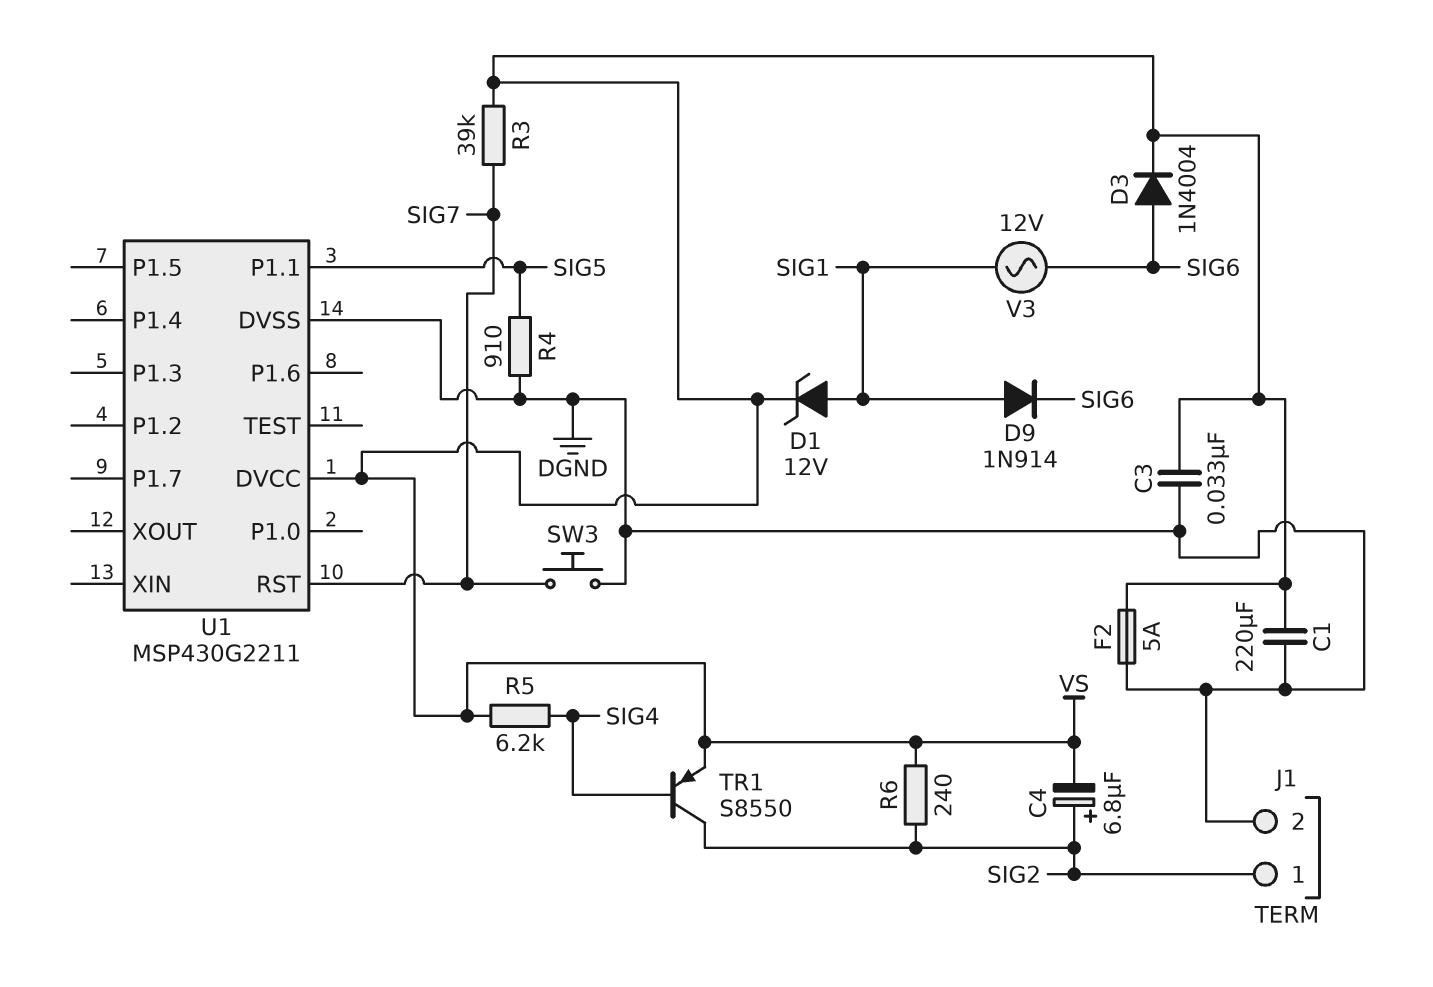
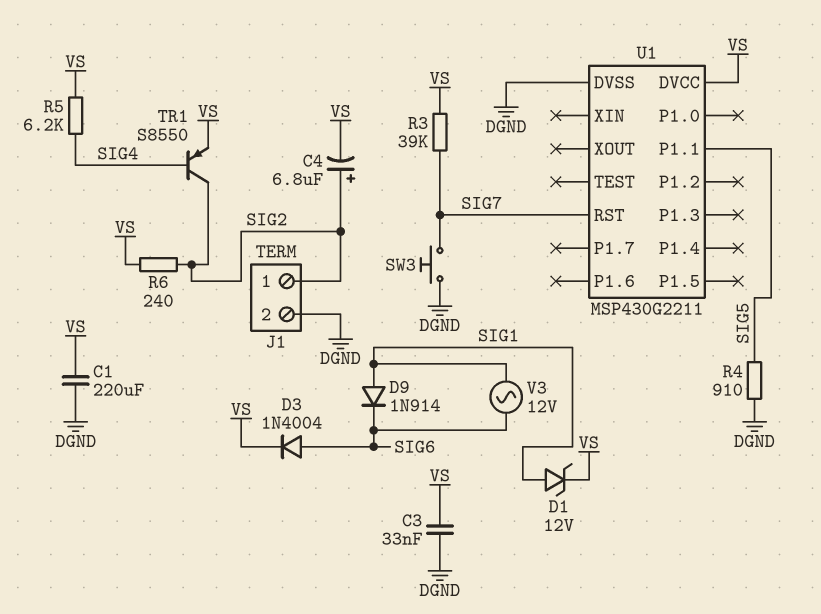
F2: 5A (DGND, VS) -> none

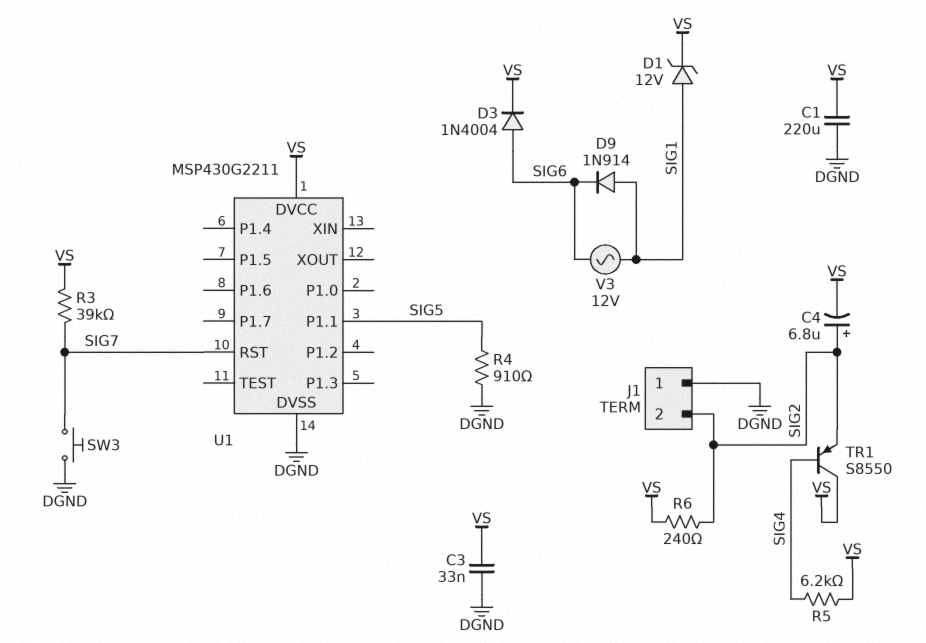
J1 pin 1: SIG2 -> DGND
J1 pin 2: DGND -> SIG2
TR1: PNP S8550 (B SIG4, C SIG2, E VS) -> PNP S8550 (B SIG4, C VS, E SIG2)

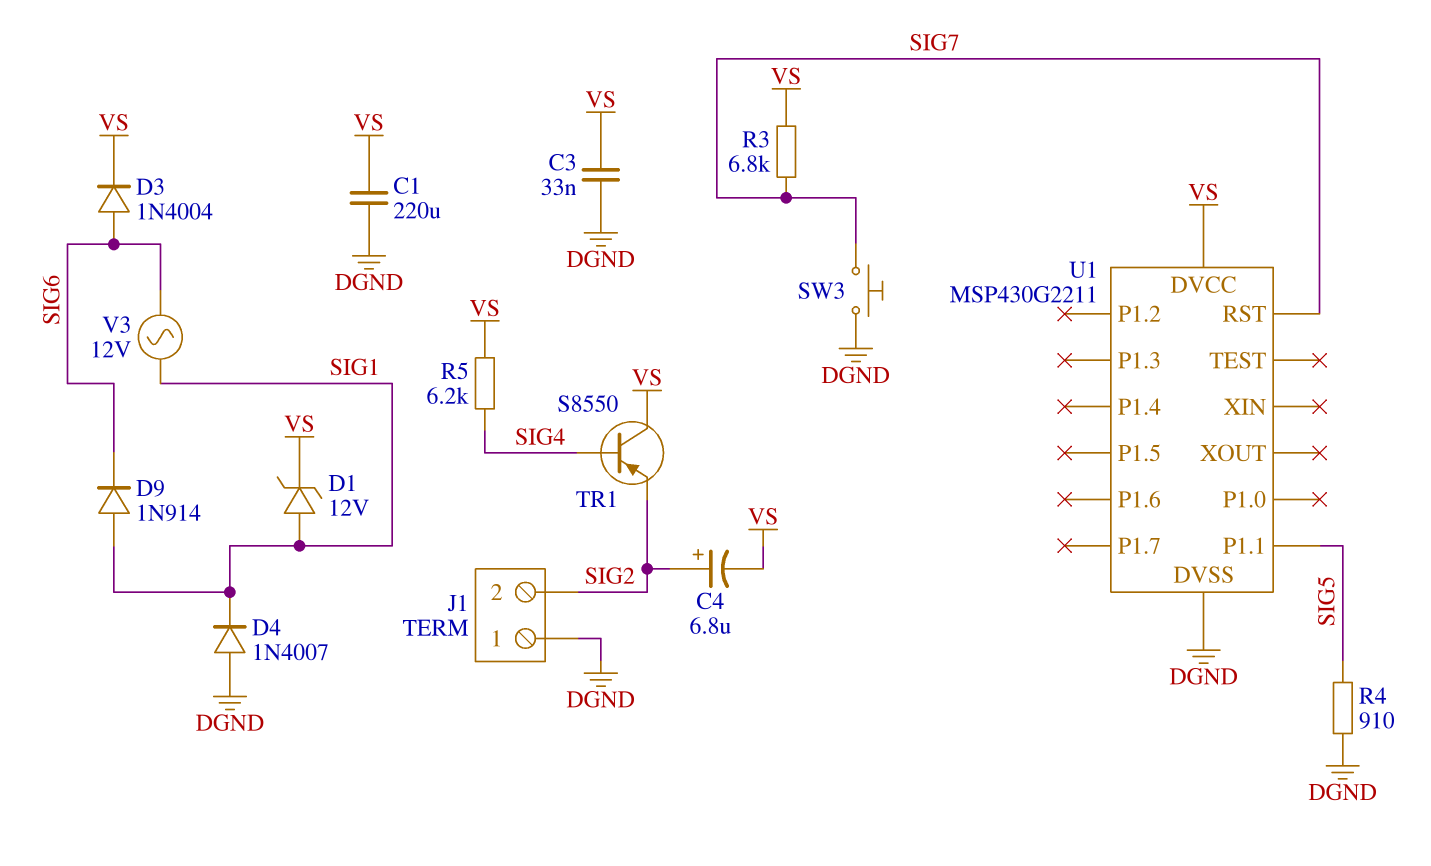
D4: none -> diode 1N4007 (A DGND, K SIG1)
R3: 39k (SIG7, VS) -> 6.8k (SIG7, VS)
R6: 240 (SIG2, VS) -> none

